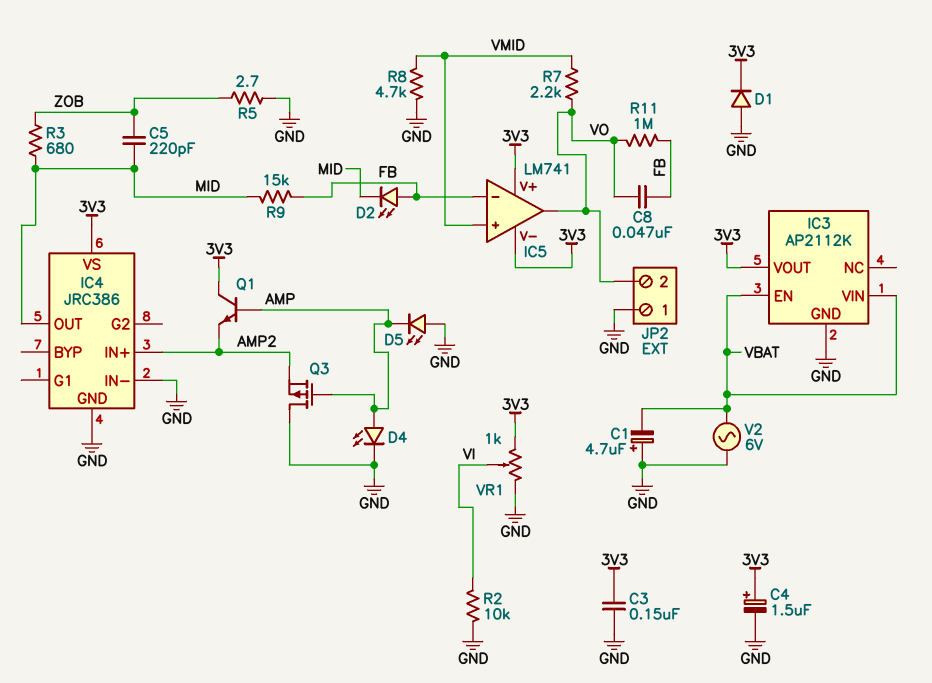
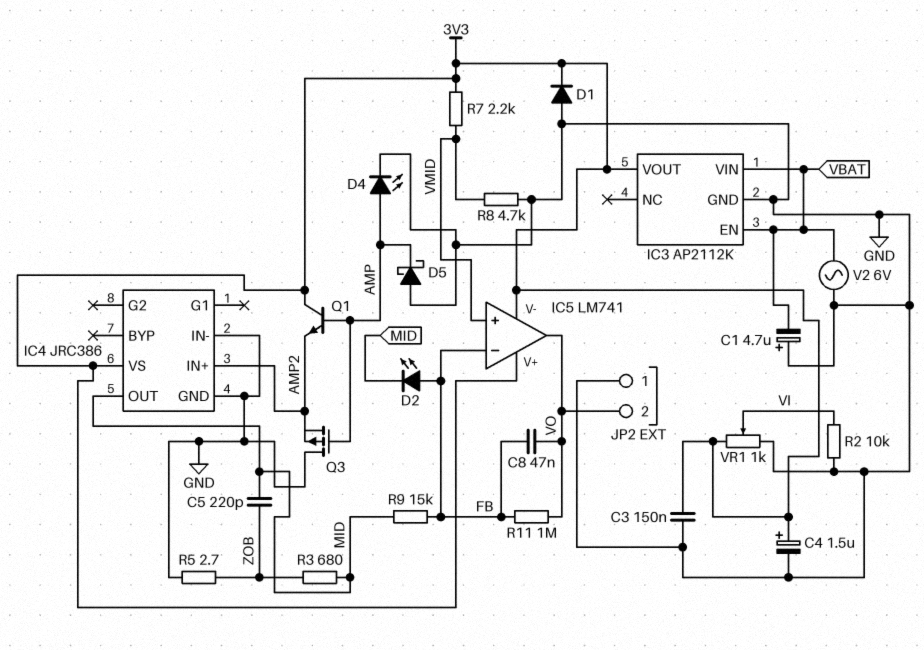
D5: LED (A GND, K AMP) -> schottky (A GND, K AMP)
R7: 2.2k (VMID, VO) -> 2.2k (3V3, VMID)

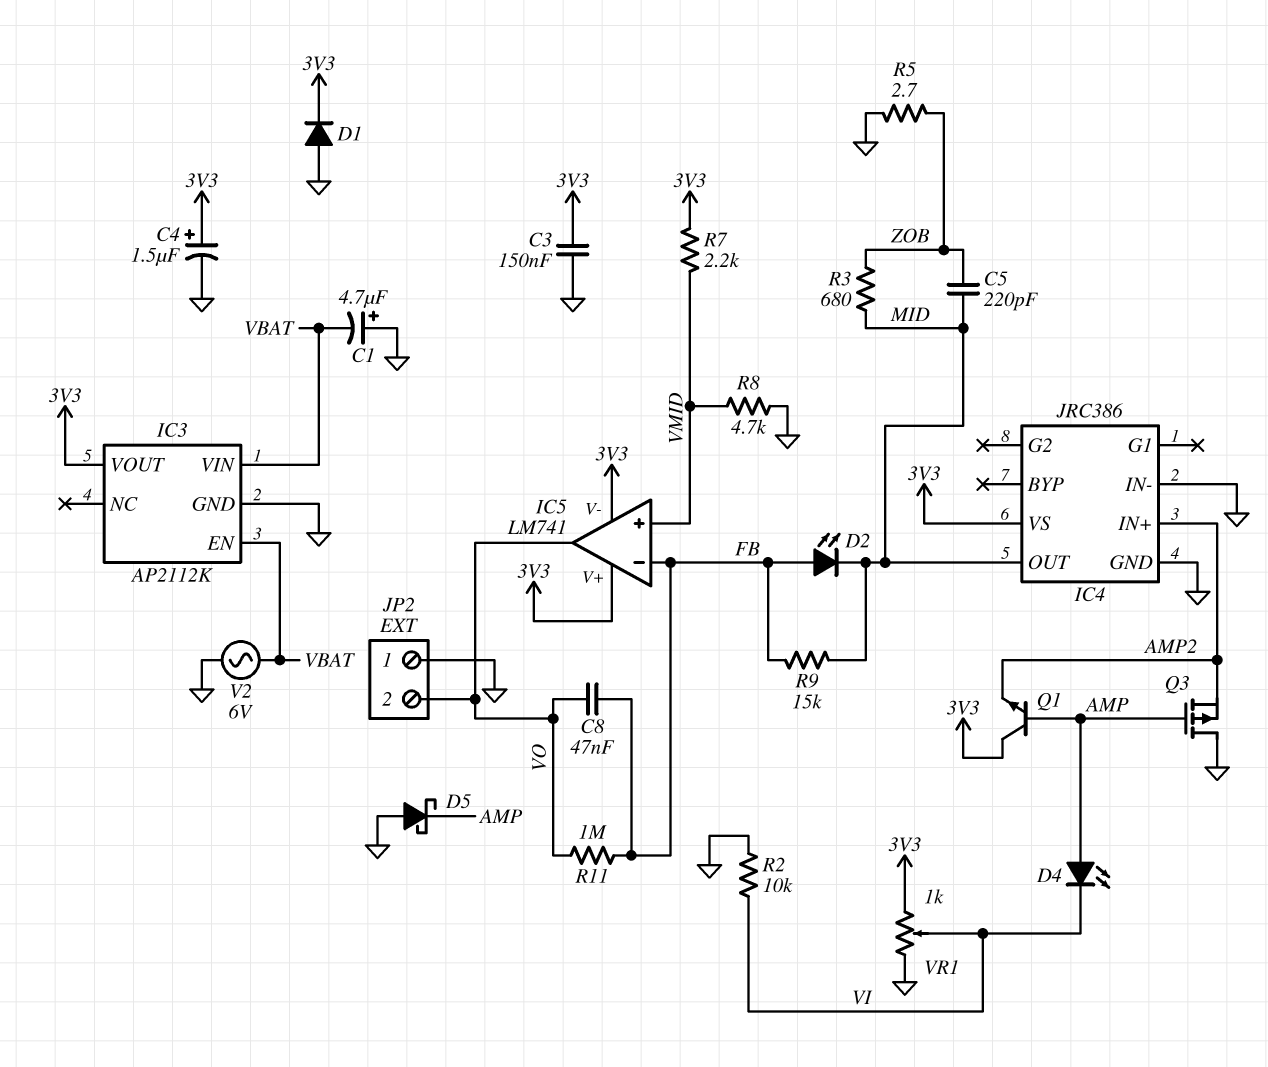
D4: LED (A AMP, K GND) -> LED (A AMP, K VI)

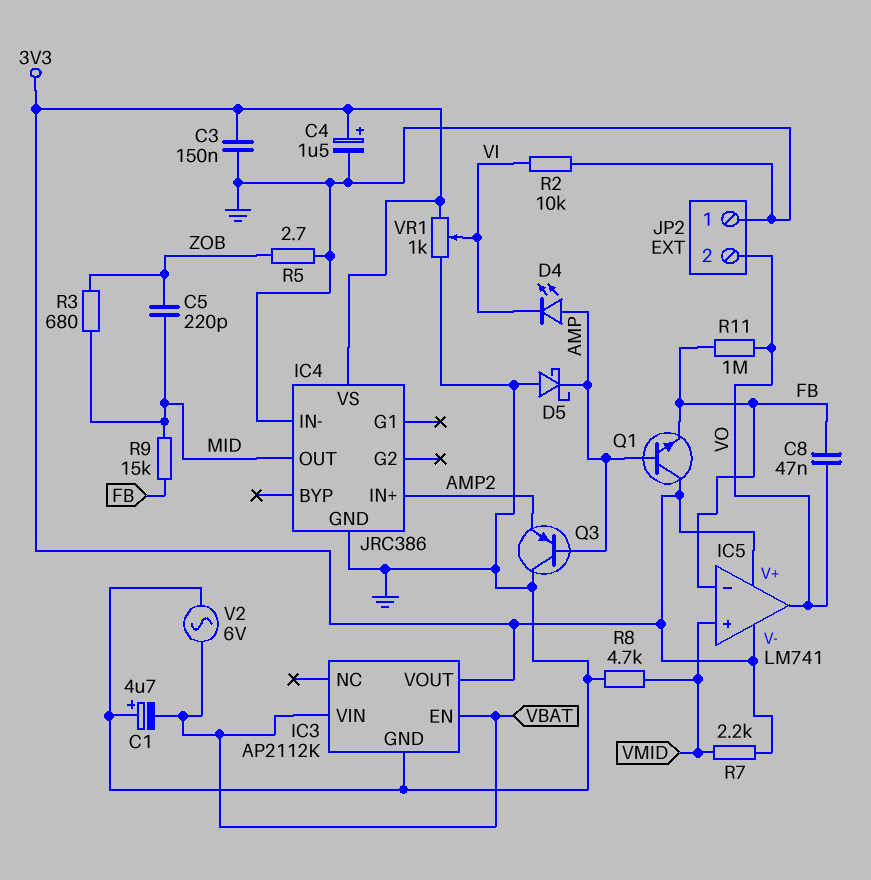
D1: diode (A GND, K 3V3) -> none
D2: LED (A FB, K MID) -> none
Q1: NPN (B AMP, C 3V3, E AMP2) -> NPN (B AMP, C 3V3, E FB)
Q3: PMOS (G AMP, D GND, S AMP2) -> PNP (B AMP, C GND, E AMP2)

